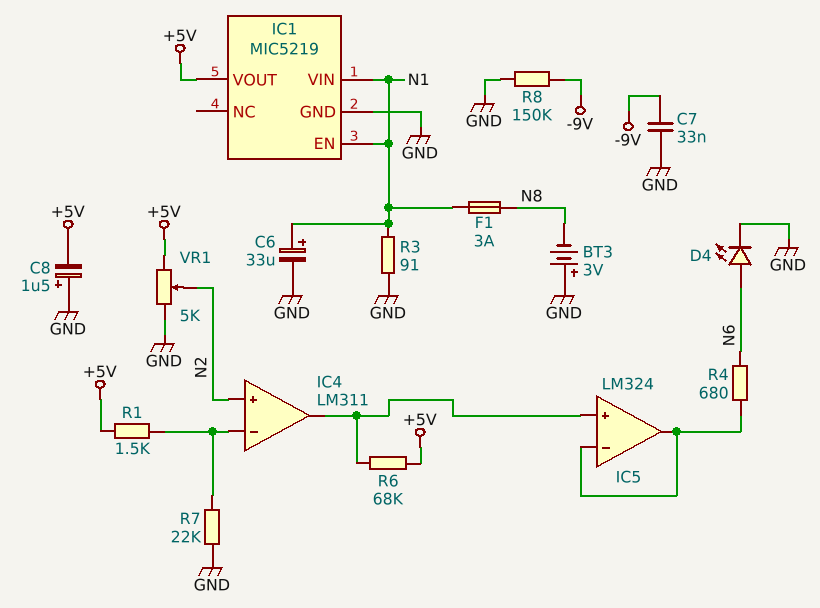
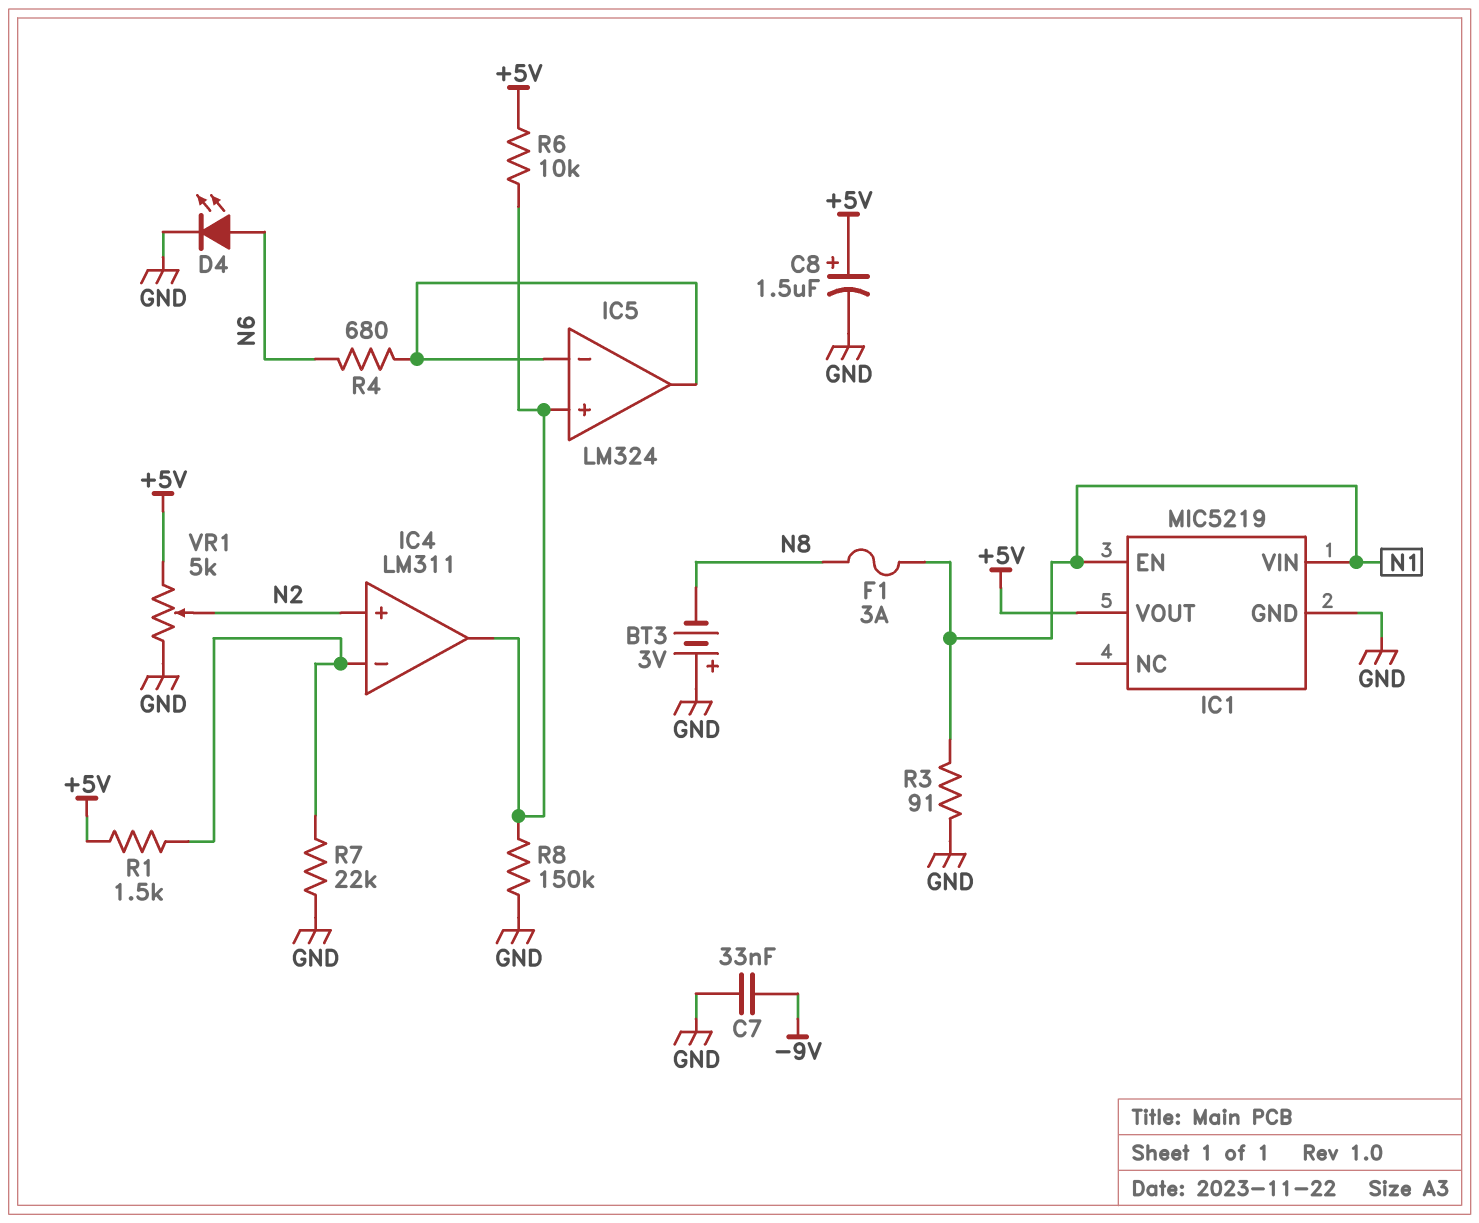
C6: 33uF (plus N1, minus GND) -> none
C8: 1.5uF (plus GND, minus +5V) -> 1.5uF (plus +5V, minus GND)
R6: 68k (+5V, IC4/out) -> 10k (+5V, IC4/out)
R8: 150k (-9V, GND) -> 150k (GND, IC4/out)

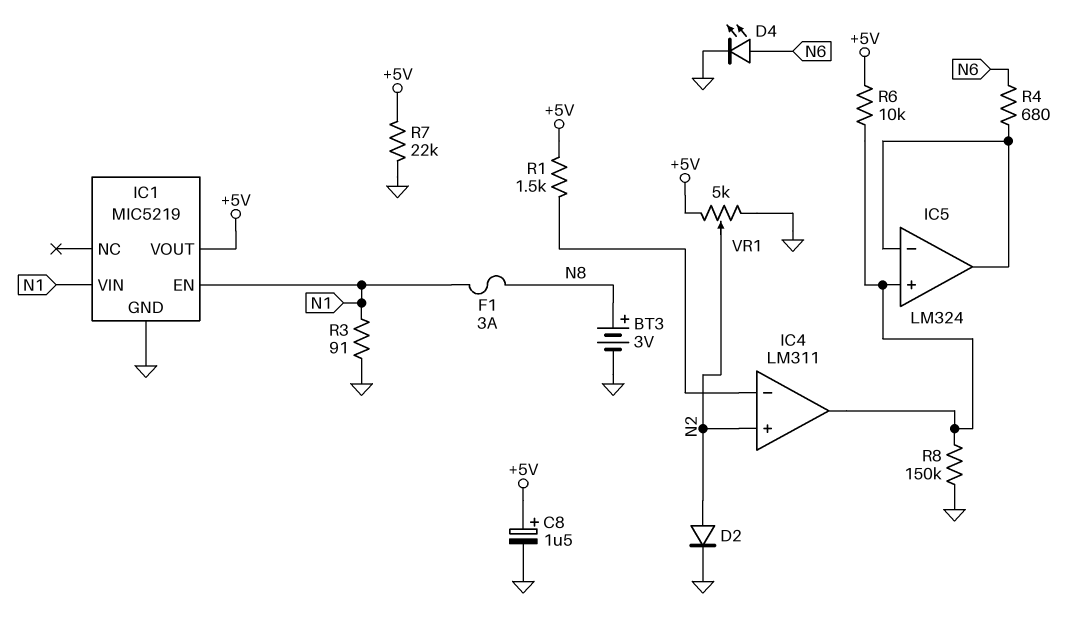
BT3: 3V (plus GND, minus N8) -> 3V (plus N8, minus GND)
C7: 33nF (-9V, GND) -> none
D2: none -> diode (A N2, K GND)
R7: 22k (GND, IC4/in-) -> 22k (+5V, GND)

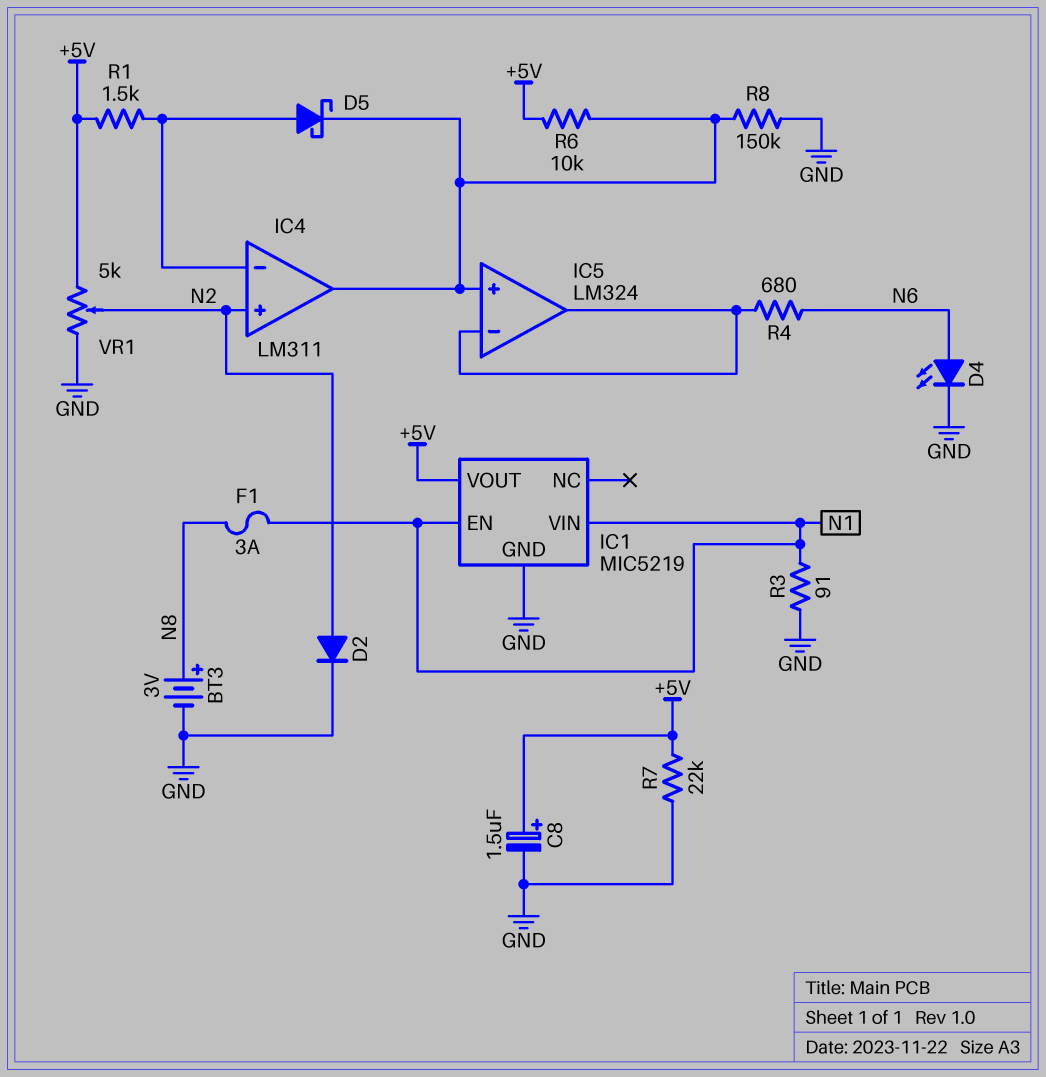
D5: none -> schottky (A IC4/in-, K IC4/out)

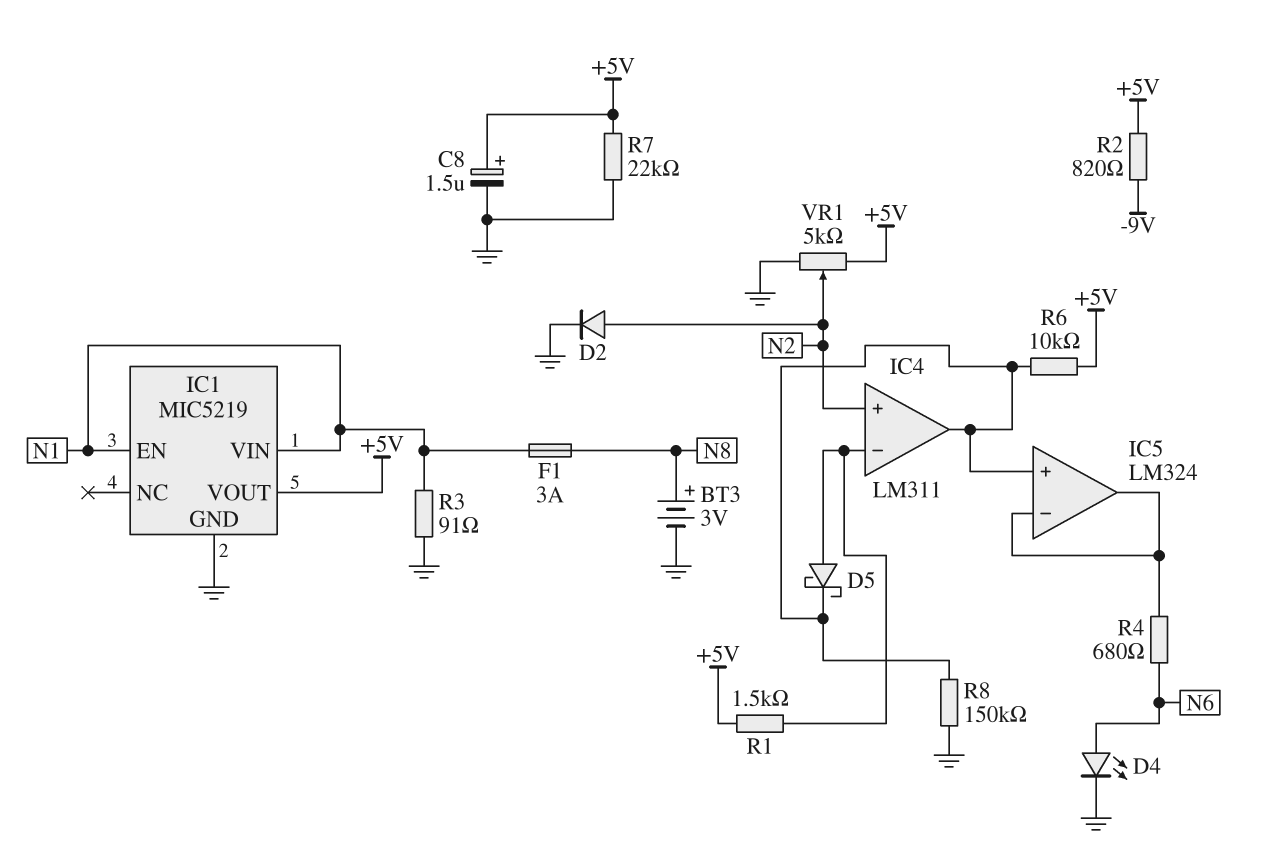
R2: none -> 820 (+5V, -9V)

